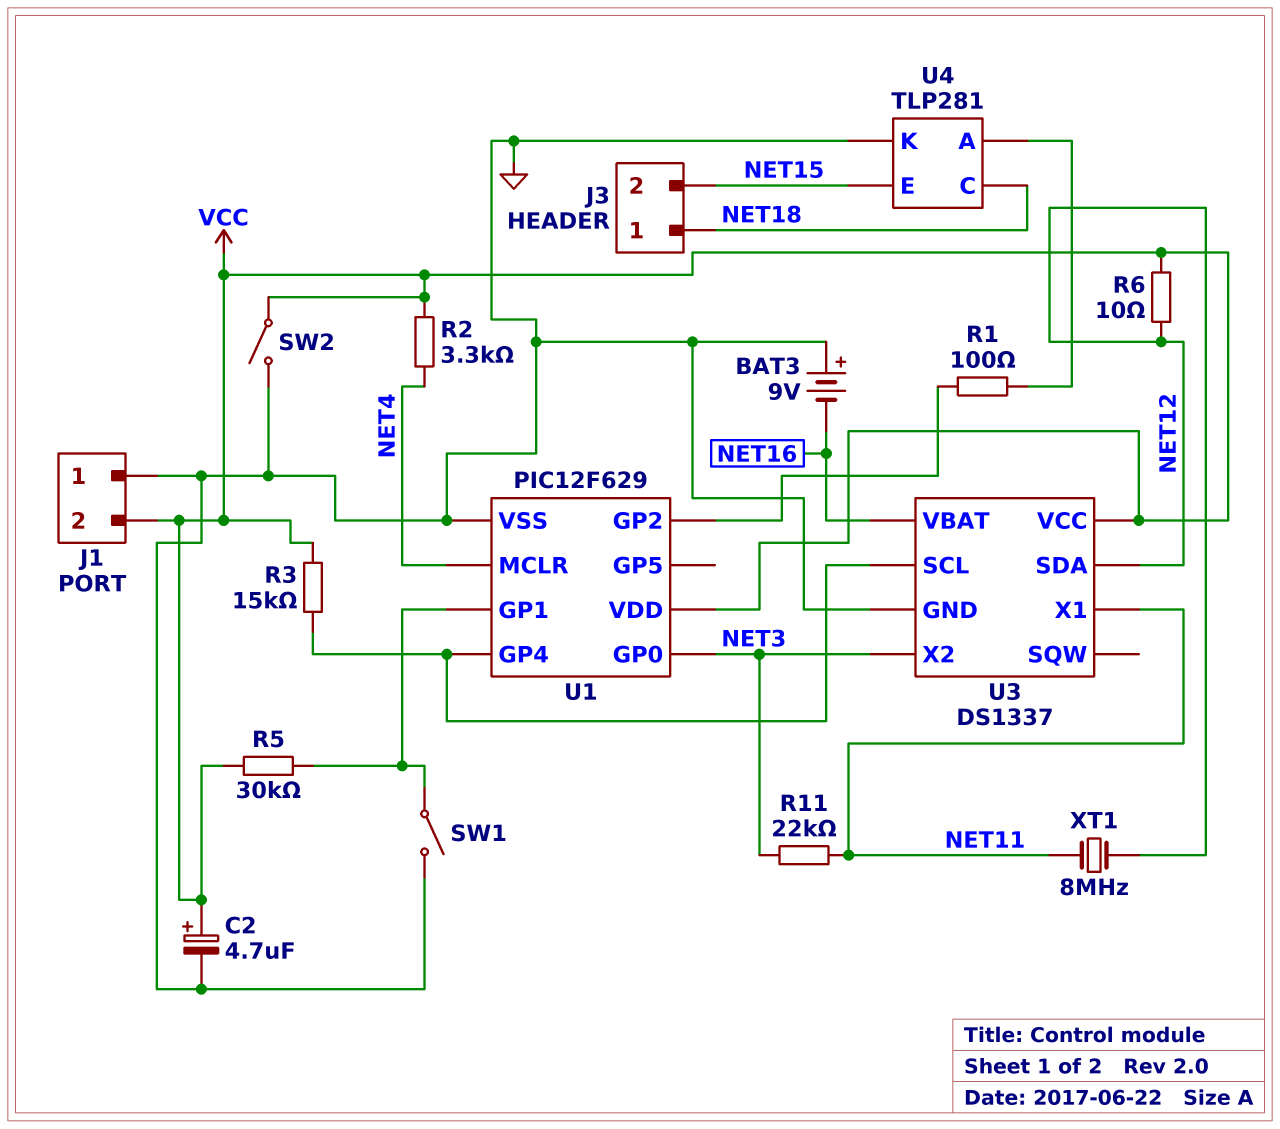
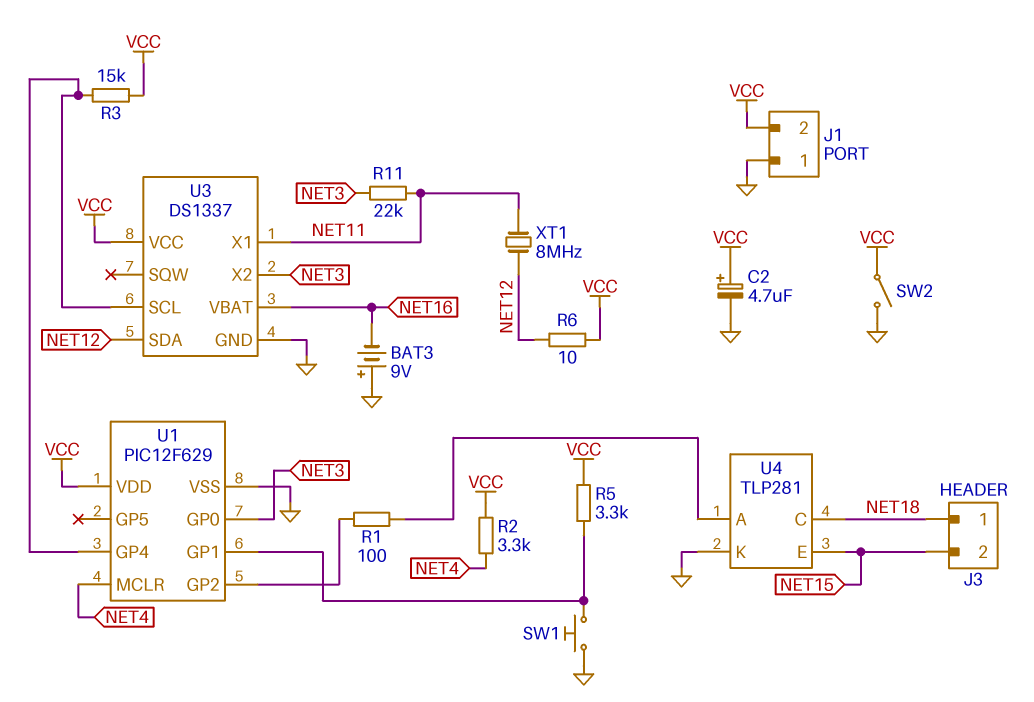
R5: 30k (U1/GP1, VCC) -> 3.3k (U1/GP1, VCC)
SW1: switch (GND, U1/GP1) -> button (GND, U1/GP1)

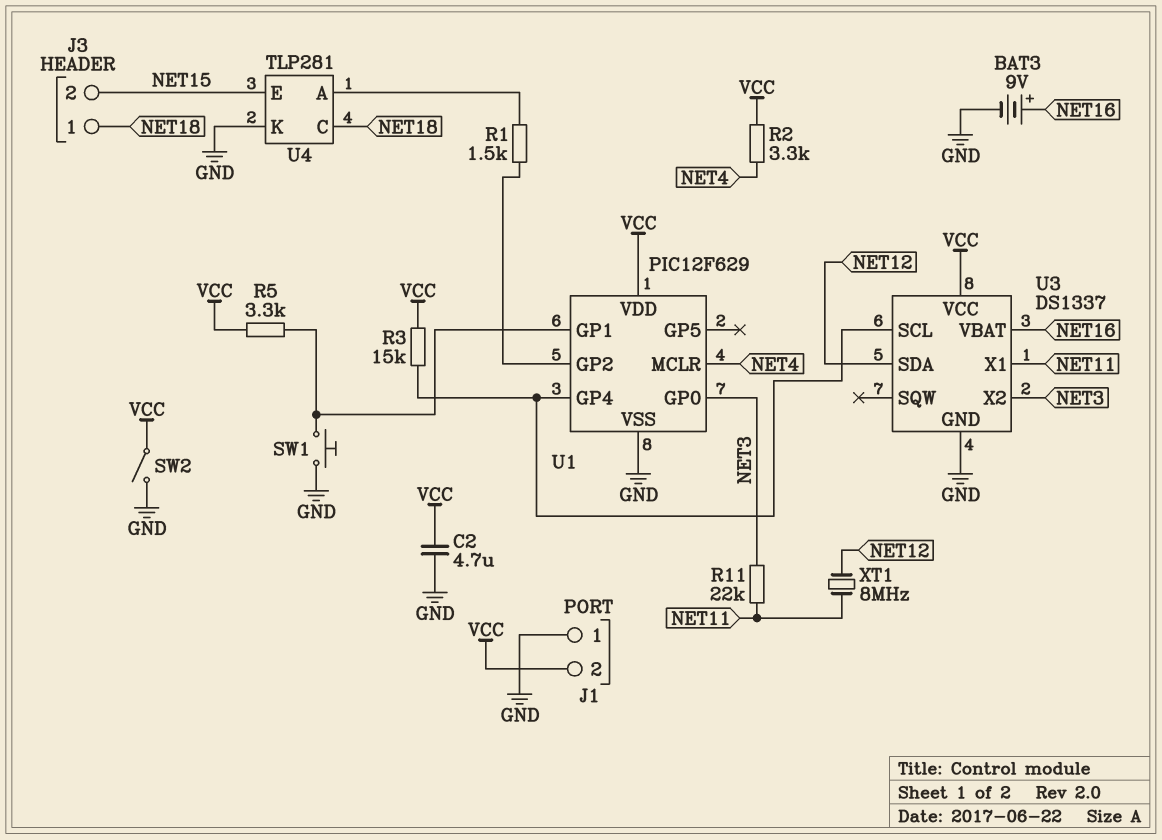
BAT3: 9V (plus GND, minus NET16) -> 9V (plus NET16, minus GND)
C2: 4.7uF (plus VCC, minus GND) -> 4.7uF (GND, VCC)
R1: 100 (U1/GP2, U4/A) -> 1.5k (U1/GP2, U4/A)
R6: 10 (NET12, VCC) -> none

